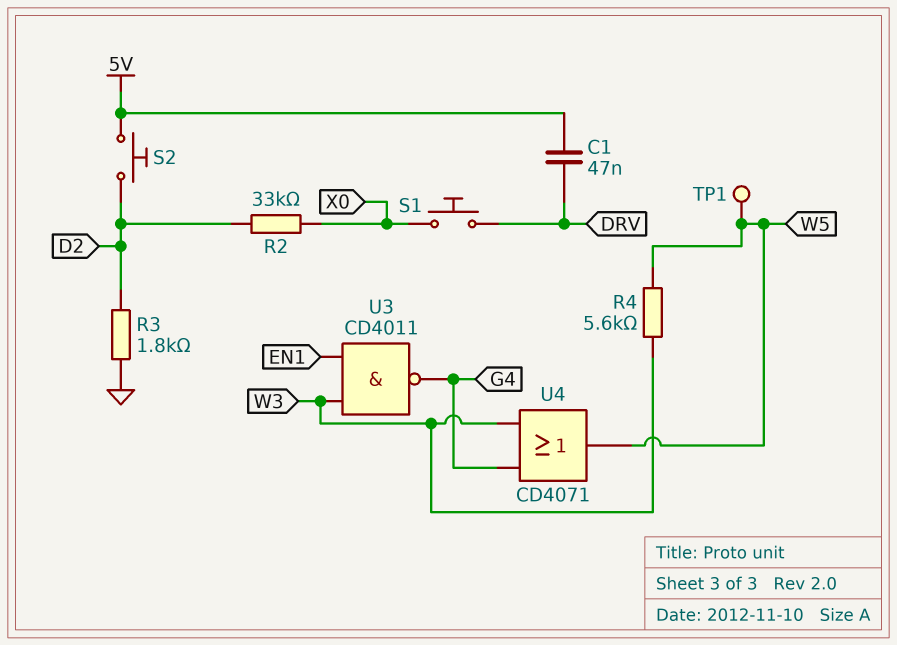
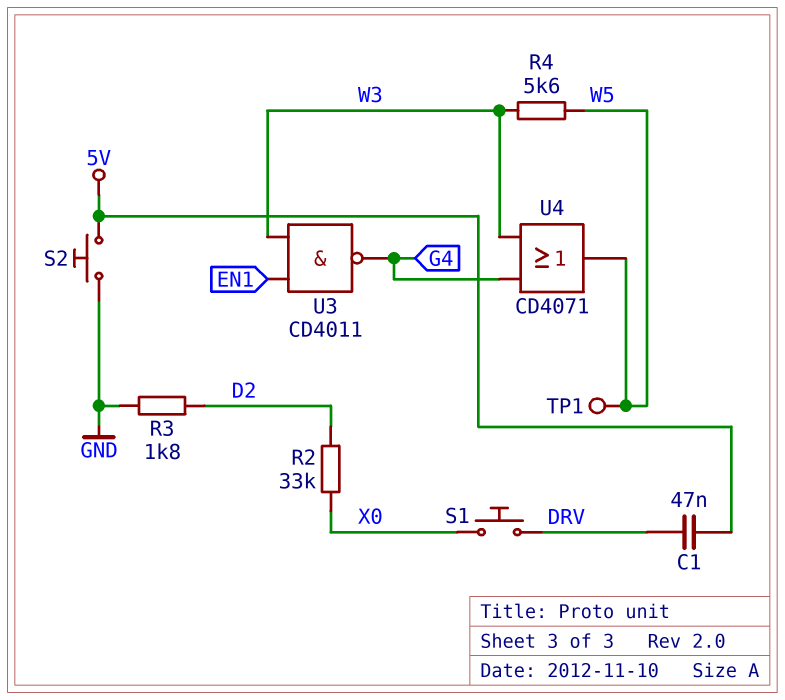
S2: button (5V, D2) -> button (5V, GND)

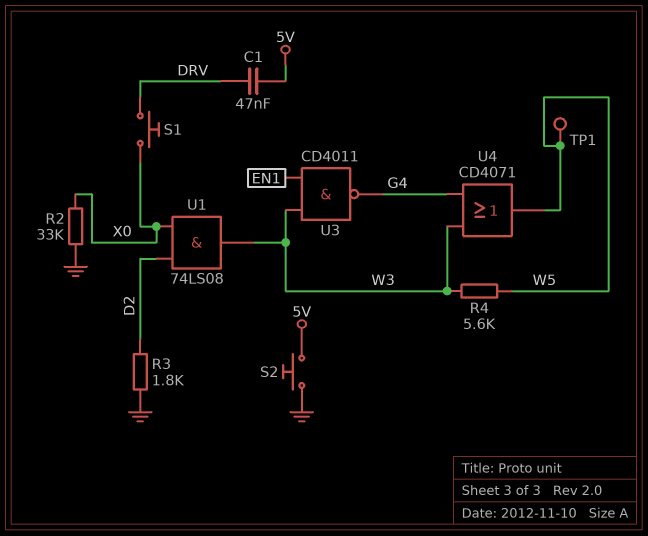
R2: 33k (D2, X0) -> 33k (GND, X0)
U1: none -> AND 74LS08 (in D2, in X0, out W3)

